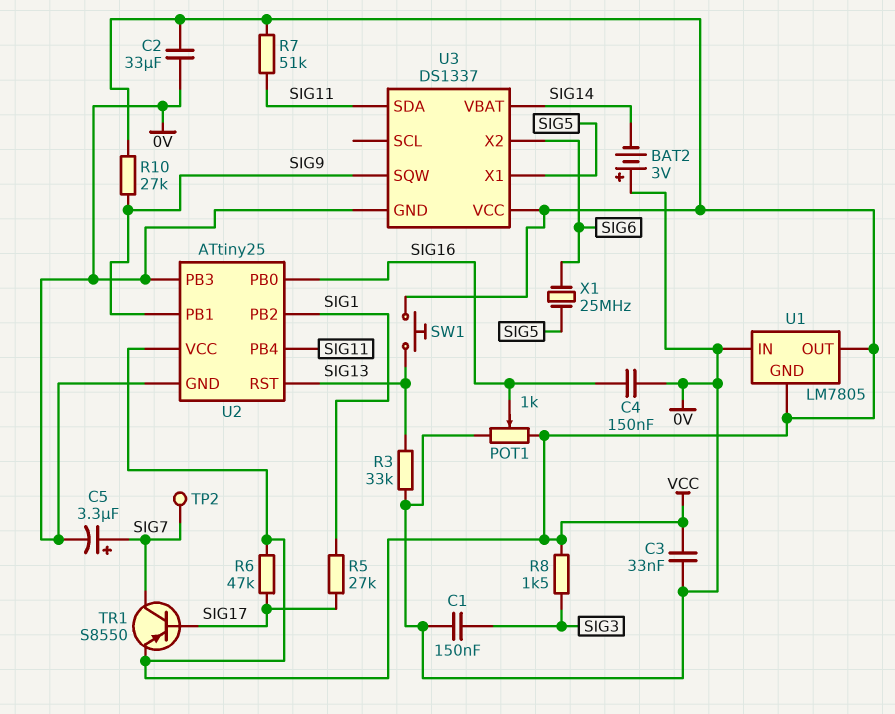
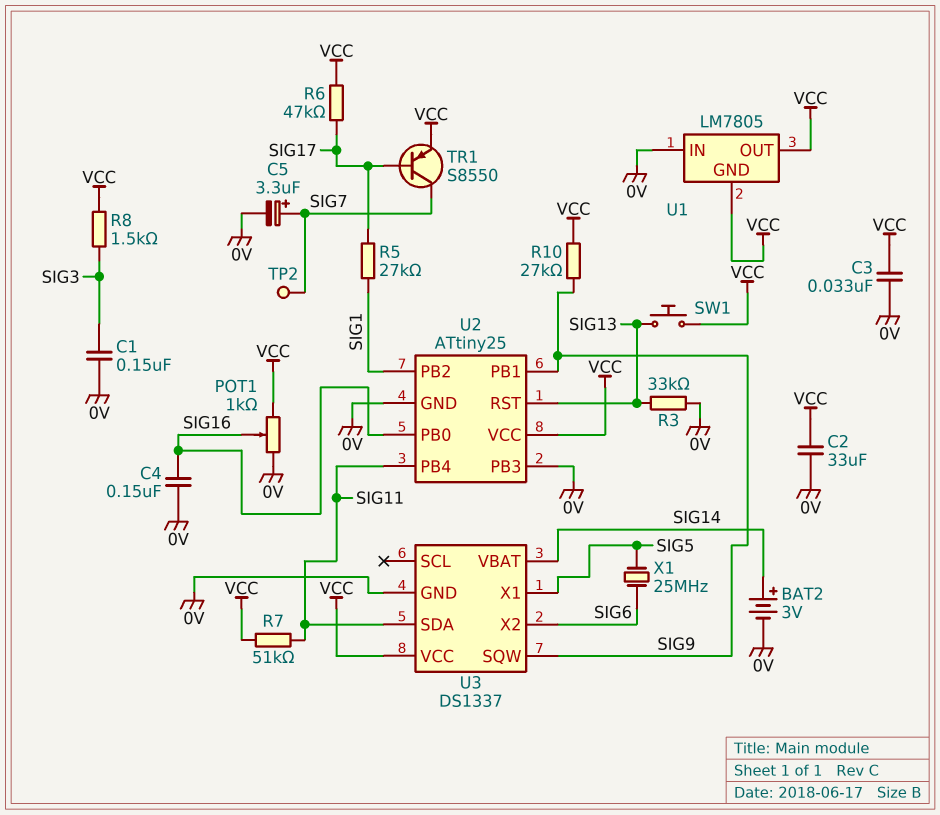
BAT2: 3V (plus 0V, minus SIG14) -> 3V (plus SIG14, minus 0V)

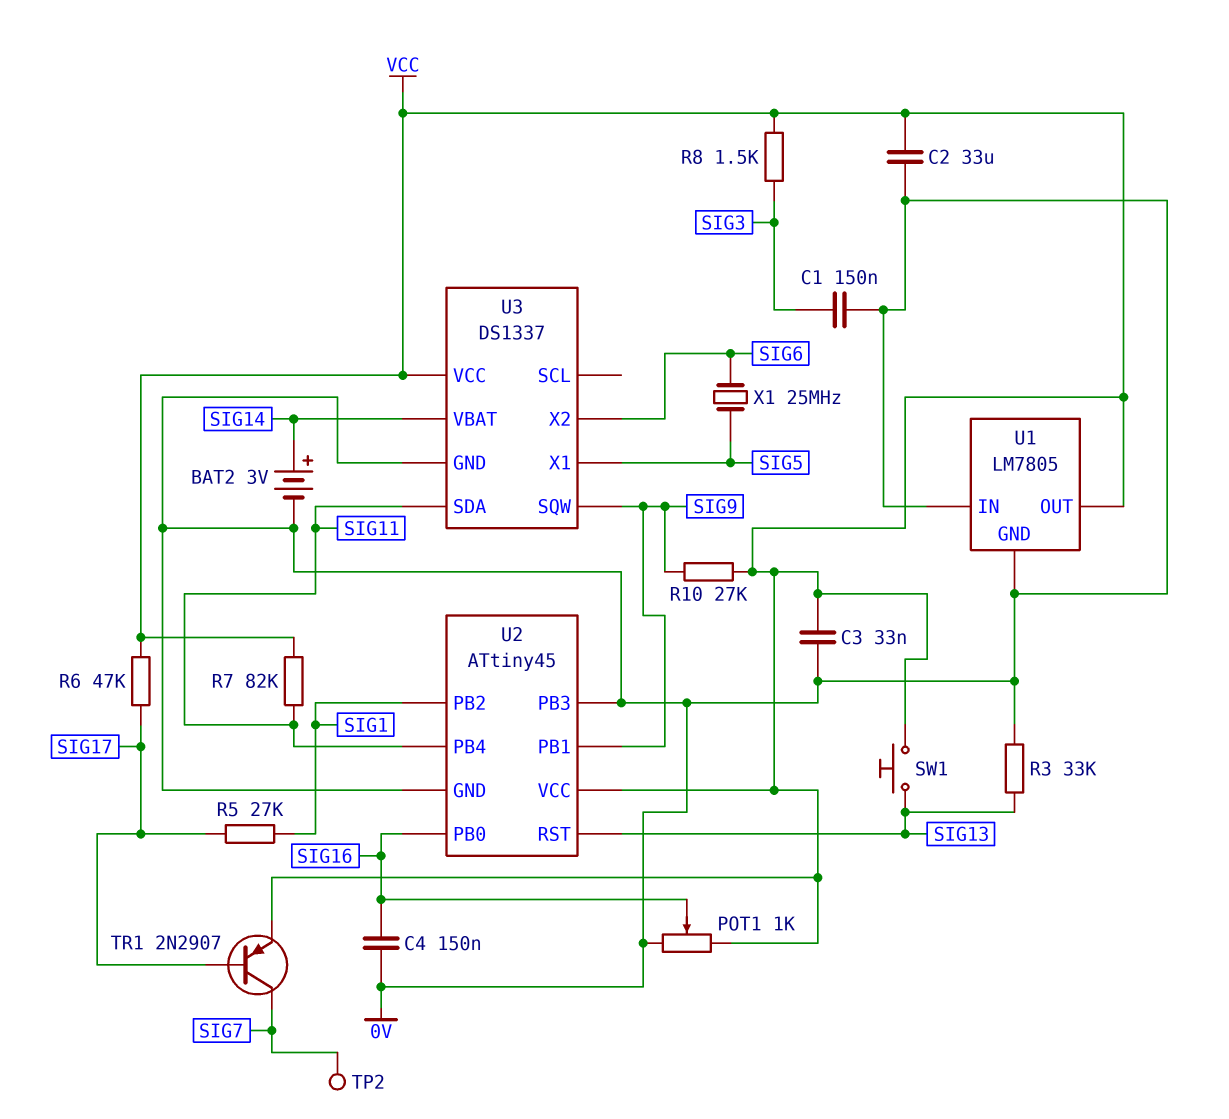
C5: 3.3uF (plus SIG7, minus 0V) -> none
R7: 51k (SIG11, VCC) -> 82k (SIG11, VCC)
TR1: PNP S8550 (B SIG17, C SIG7, E VCC) -> PNP 2N2907 (B SIG17, C SIG7, E VCC)
U1 pin GND: VCC -> 0V
U2: ATtiny25 -> ATtiny45

